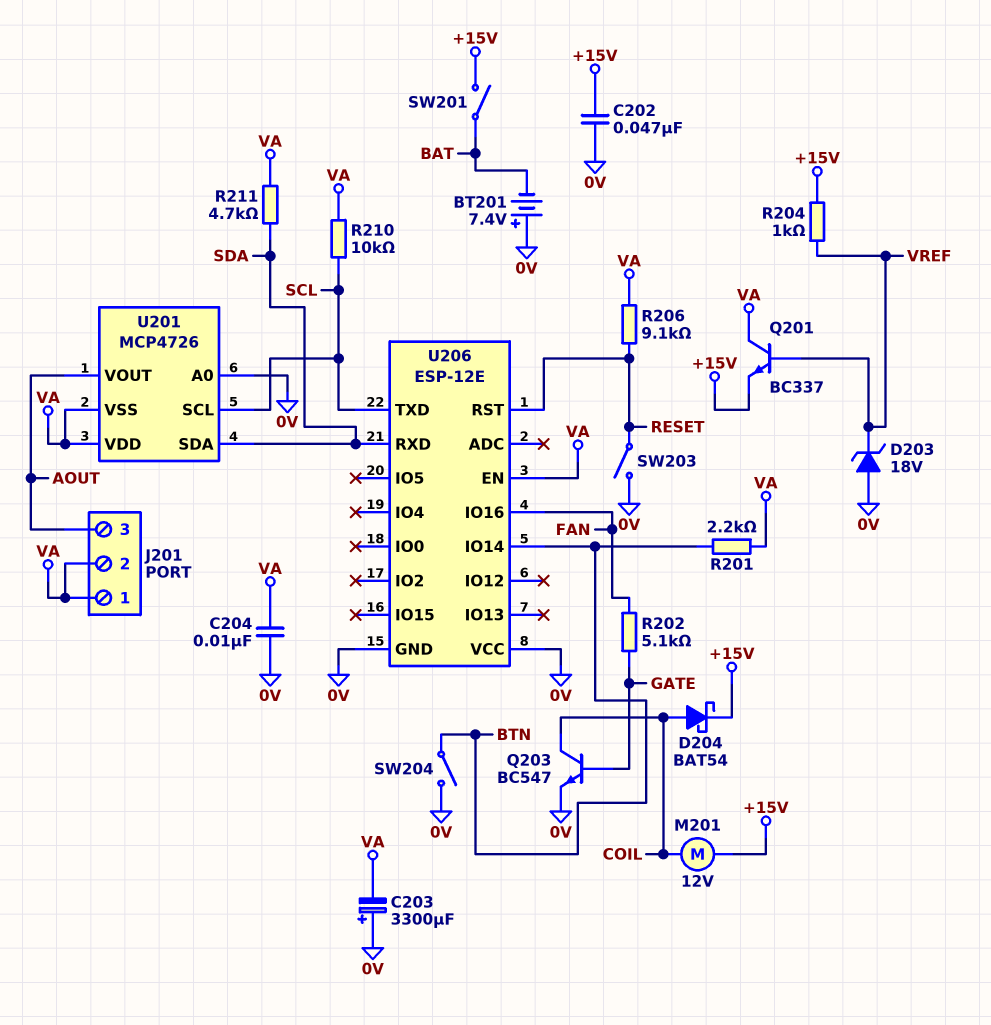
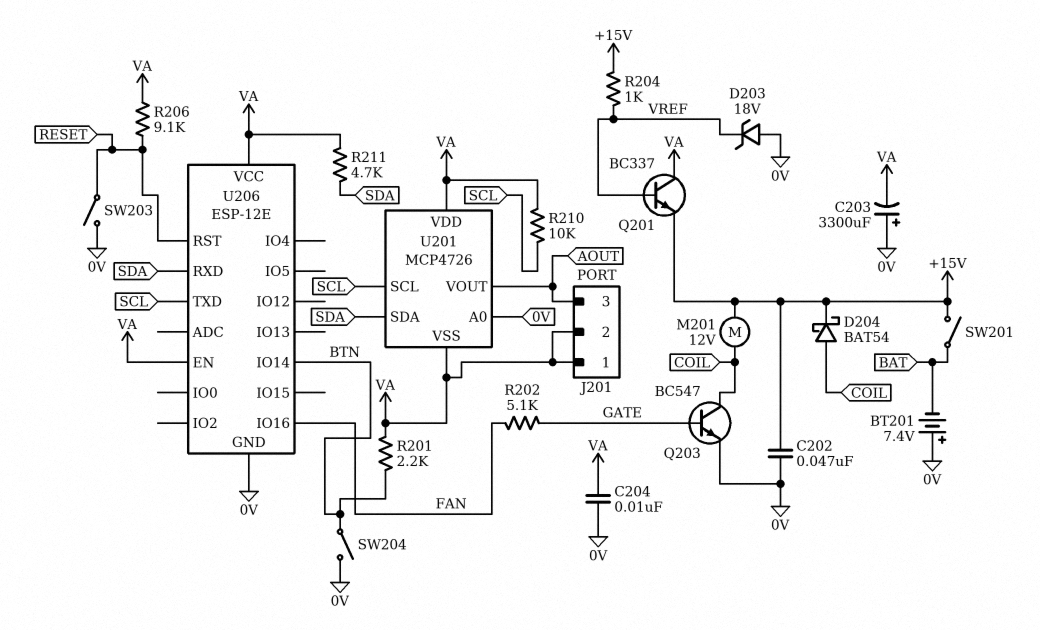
U206 pin VCC: 0V -> VA

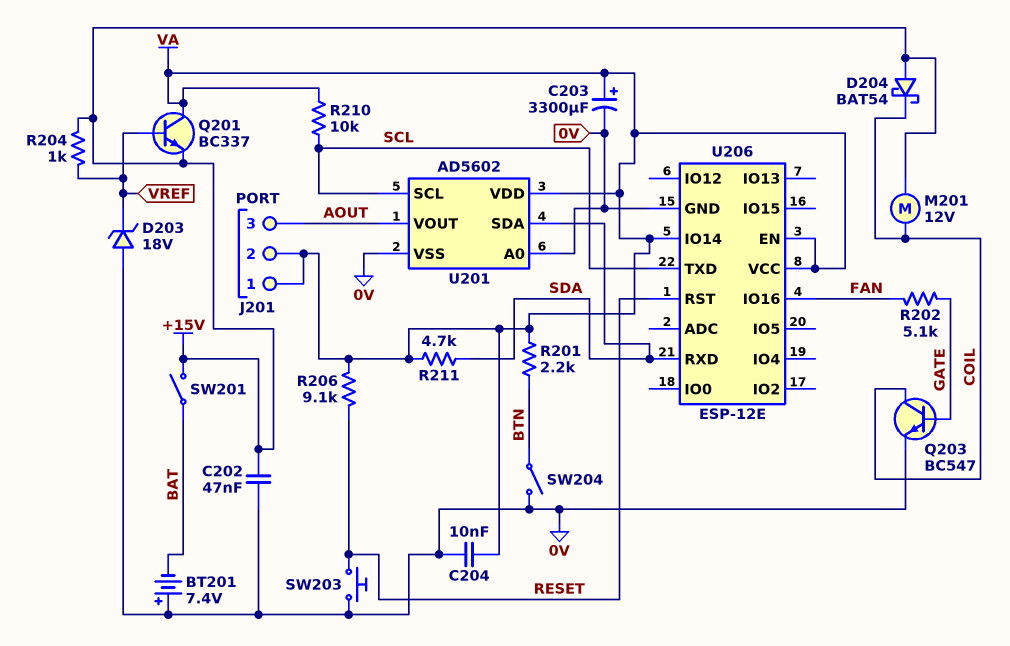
C203: 3300uF (plus 0V, minus VA) -> 3300uF (plus VA, minus 0V)
D204: schottky BAT54 (A COIL, K +15V) -> schottky BAT54 (A +15V, K COIL)
SW203: switch (0V, RESET) -> button (0V, RESET)
U201: MCP4726 -> AD5602
U201 pin VSS: VA -> 0V
U206 pin IO14: BTN -> VA

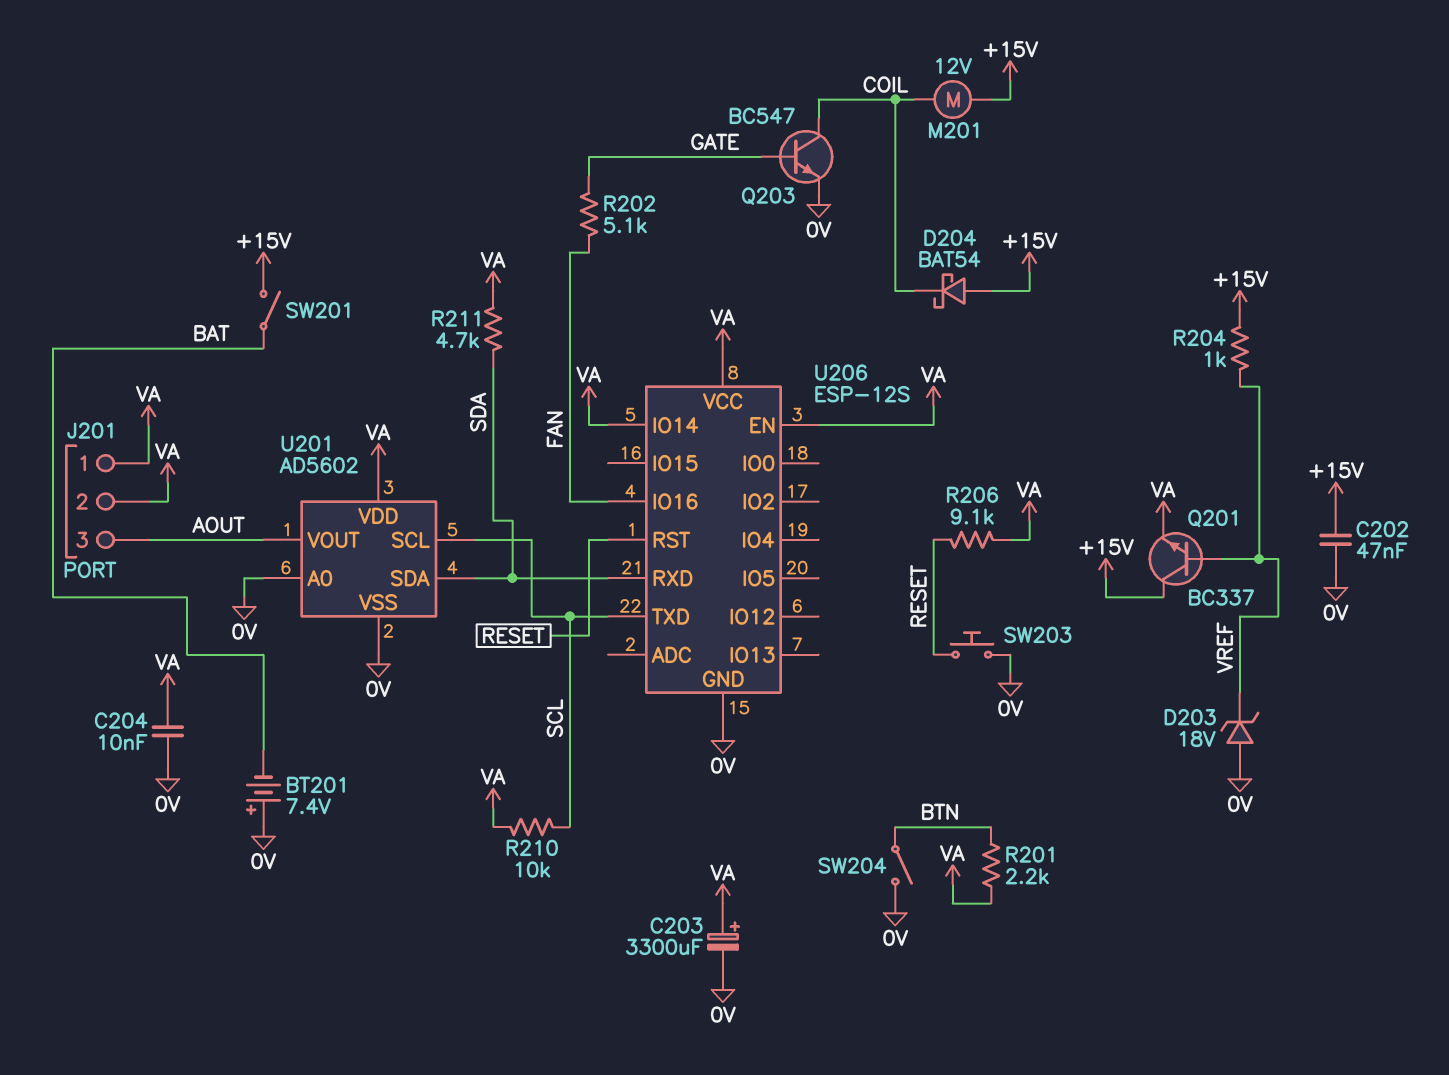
Q201: NPN BC337 (B VREF, C VA, E +15V) -> NPN BC337 (B VREF, C +15V, E VA)
U206: ESP-12E -> ESP-12S

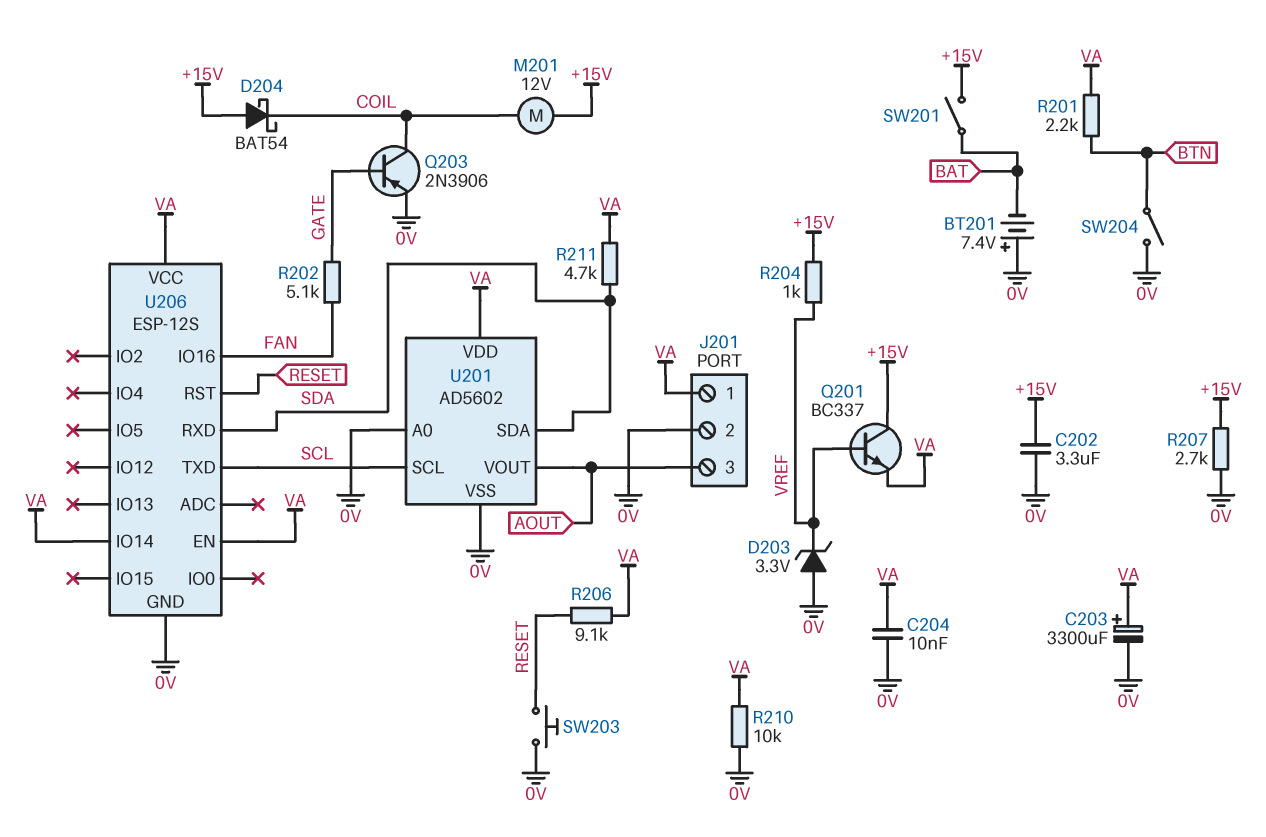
C202: 47nF (+15V, 0V) -> 3.3uF (+15V, 0V)
D203: zener 18V (A 0V, K VREF) -> zener 3.3V (A 0V, K VREF)
J201 pin 2: VA -> 0V
Q203: NPN BC547 (B GATE, C COIL, E 0V) -> PNP 2N3906 (B GATE, C COIL, E 0V)
R207: none -> 2.7k (+15V, 0V)
R210: 10k (SCL, VA) -> 10k (0V, VA)

